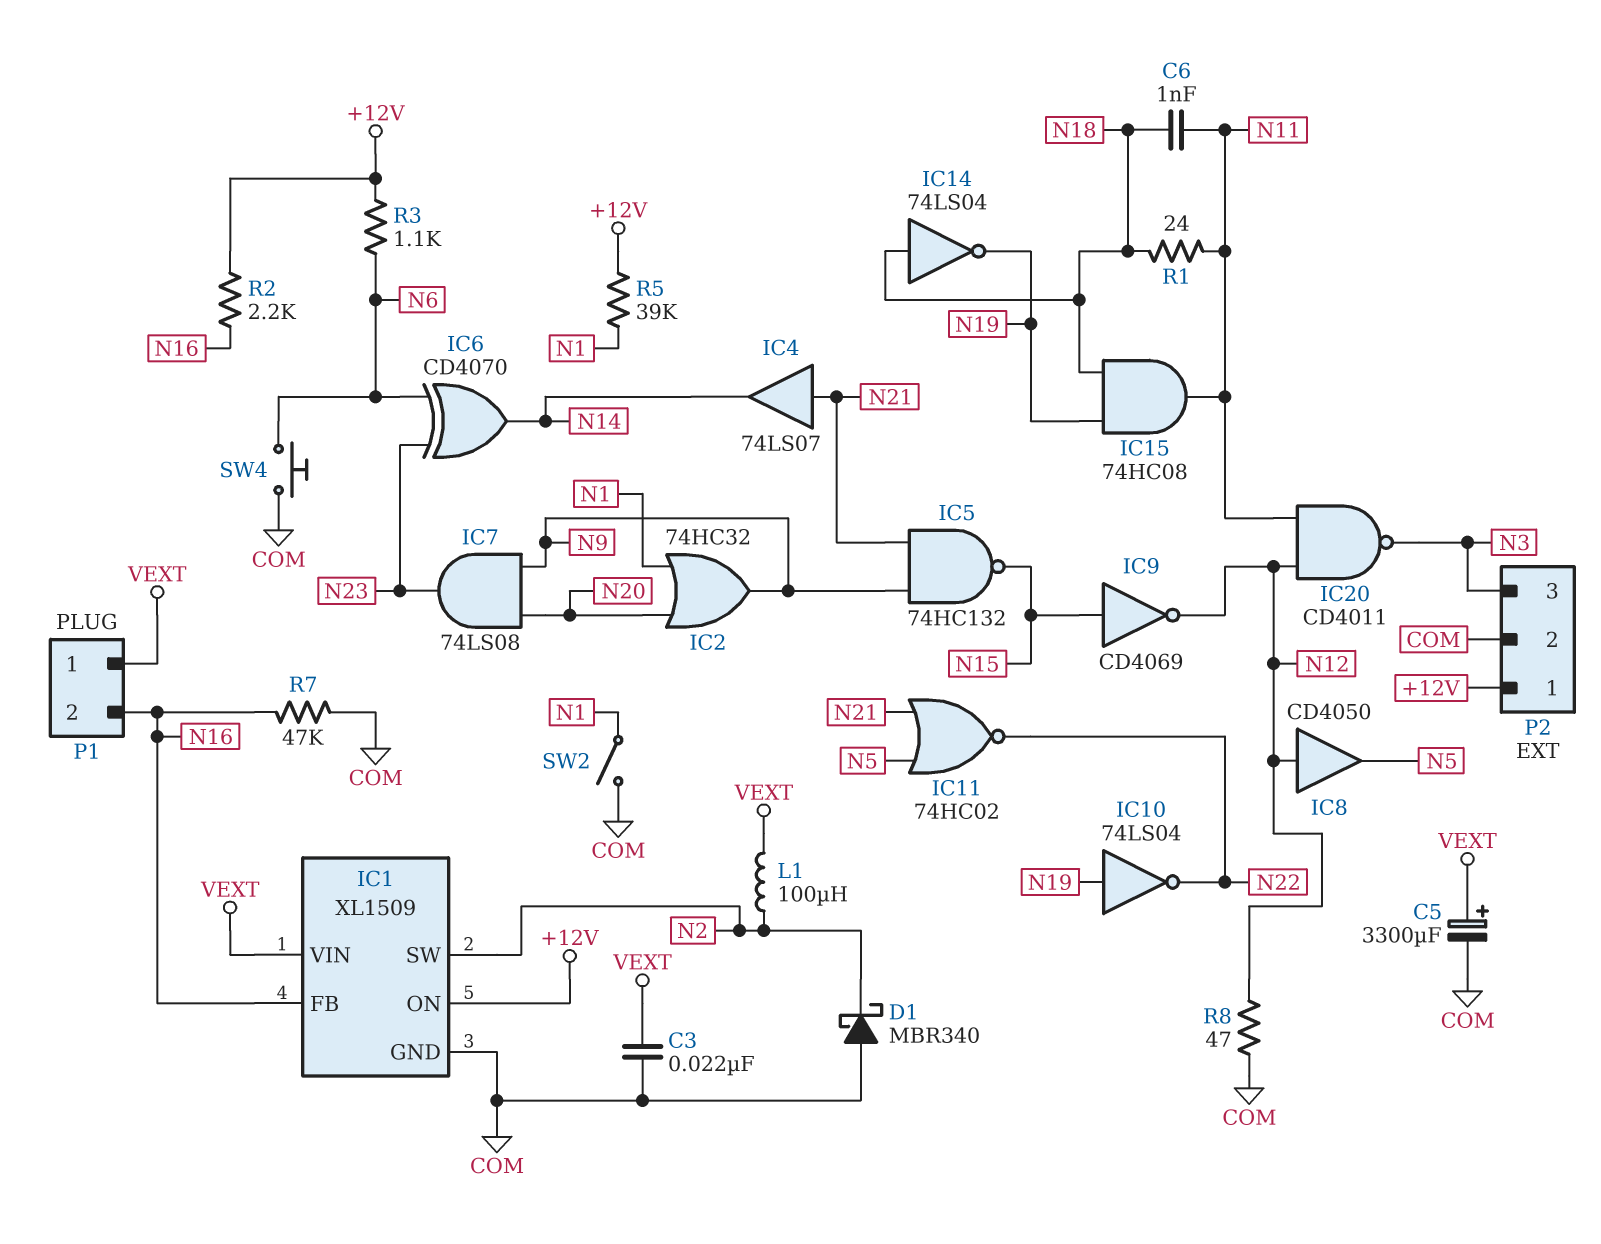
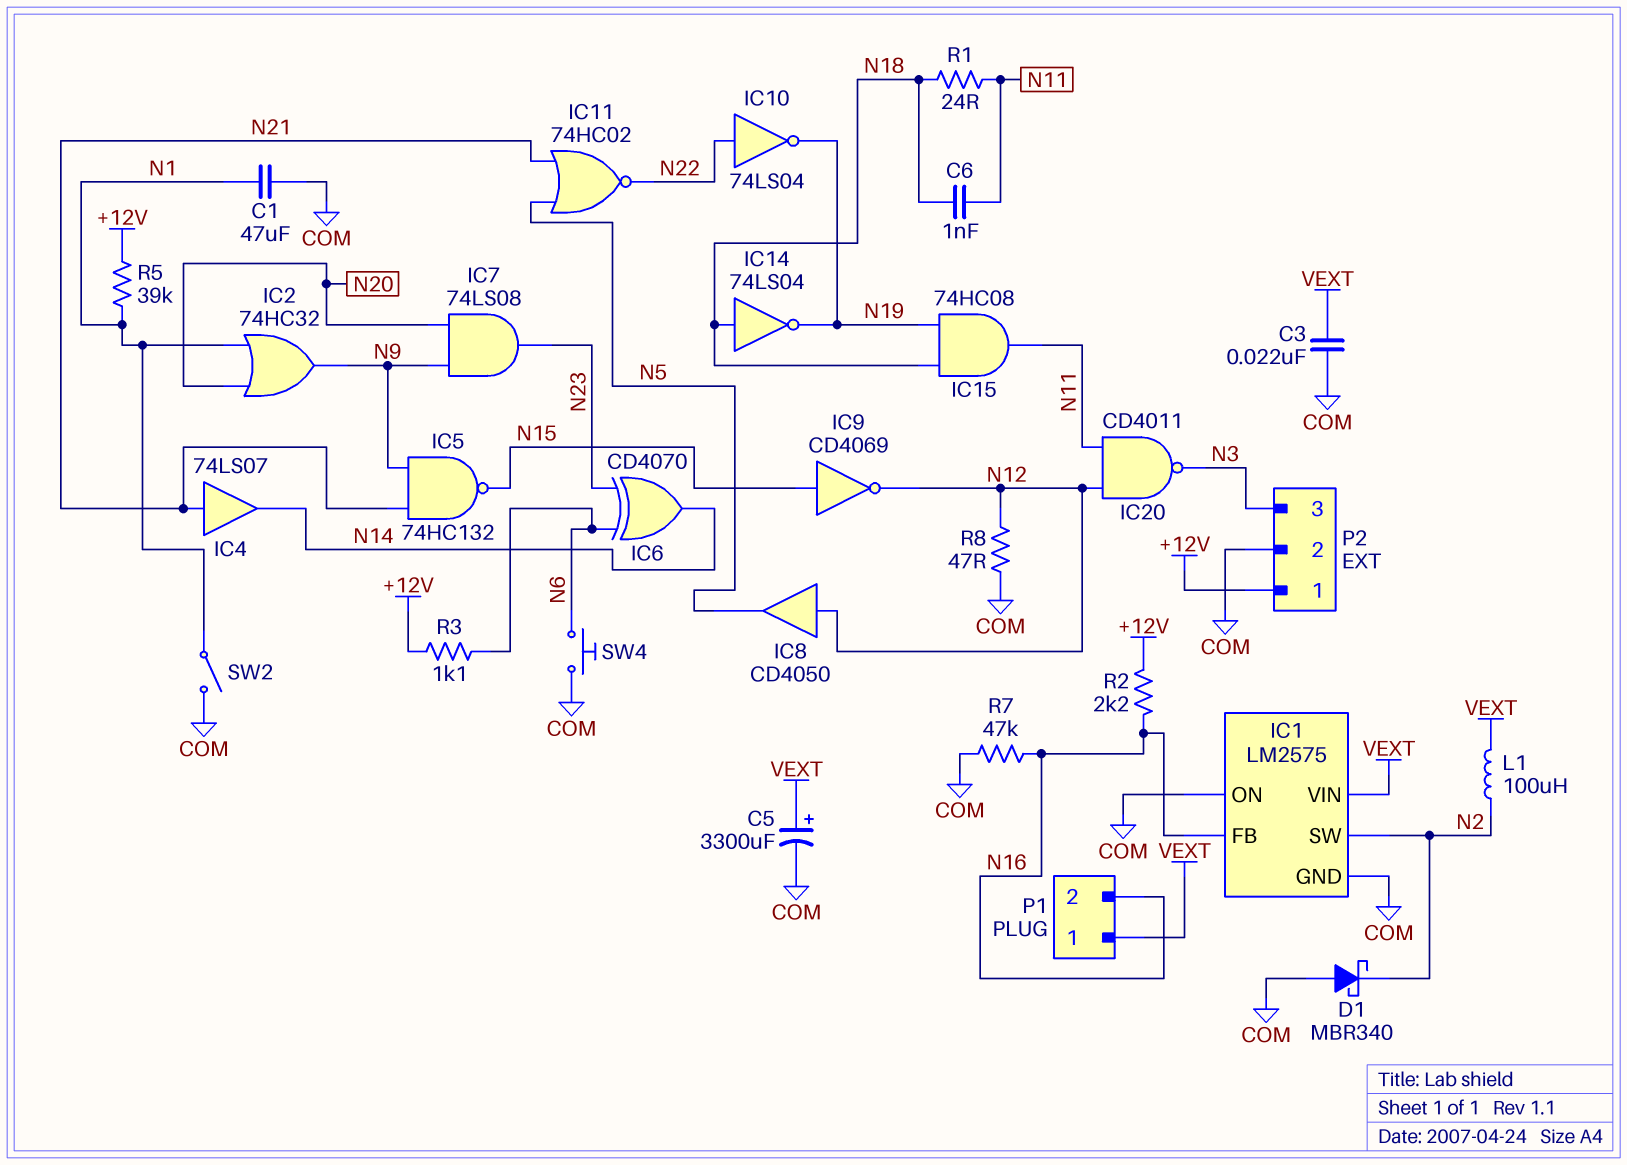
C1: none -> 47uF (COM, N1)
IC1: XL1509 -> LM2575
IC1 pin ON: +12V -> COM
IC10: NOT 74LS04 (in N19, out N22) -> NOT 74LS04 (in N22, out N19)

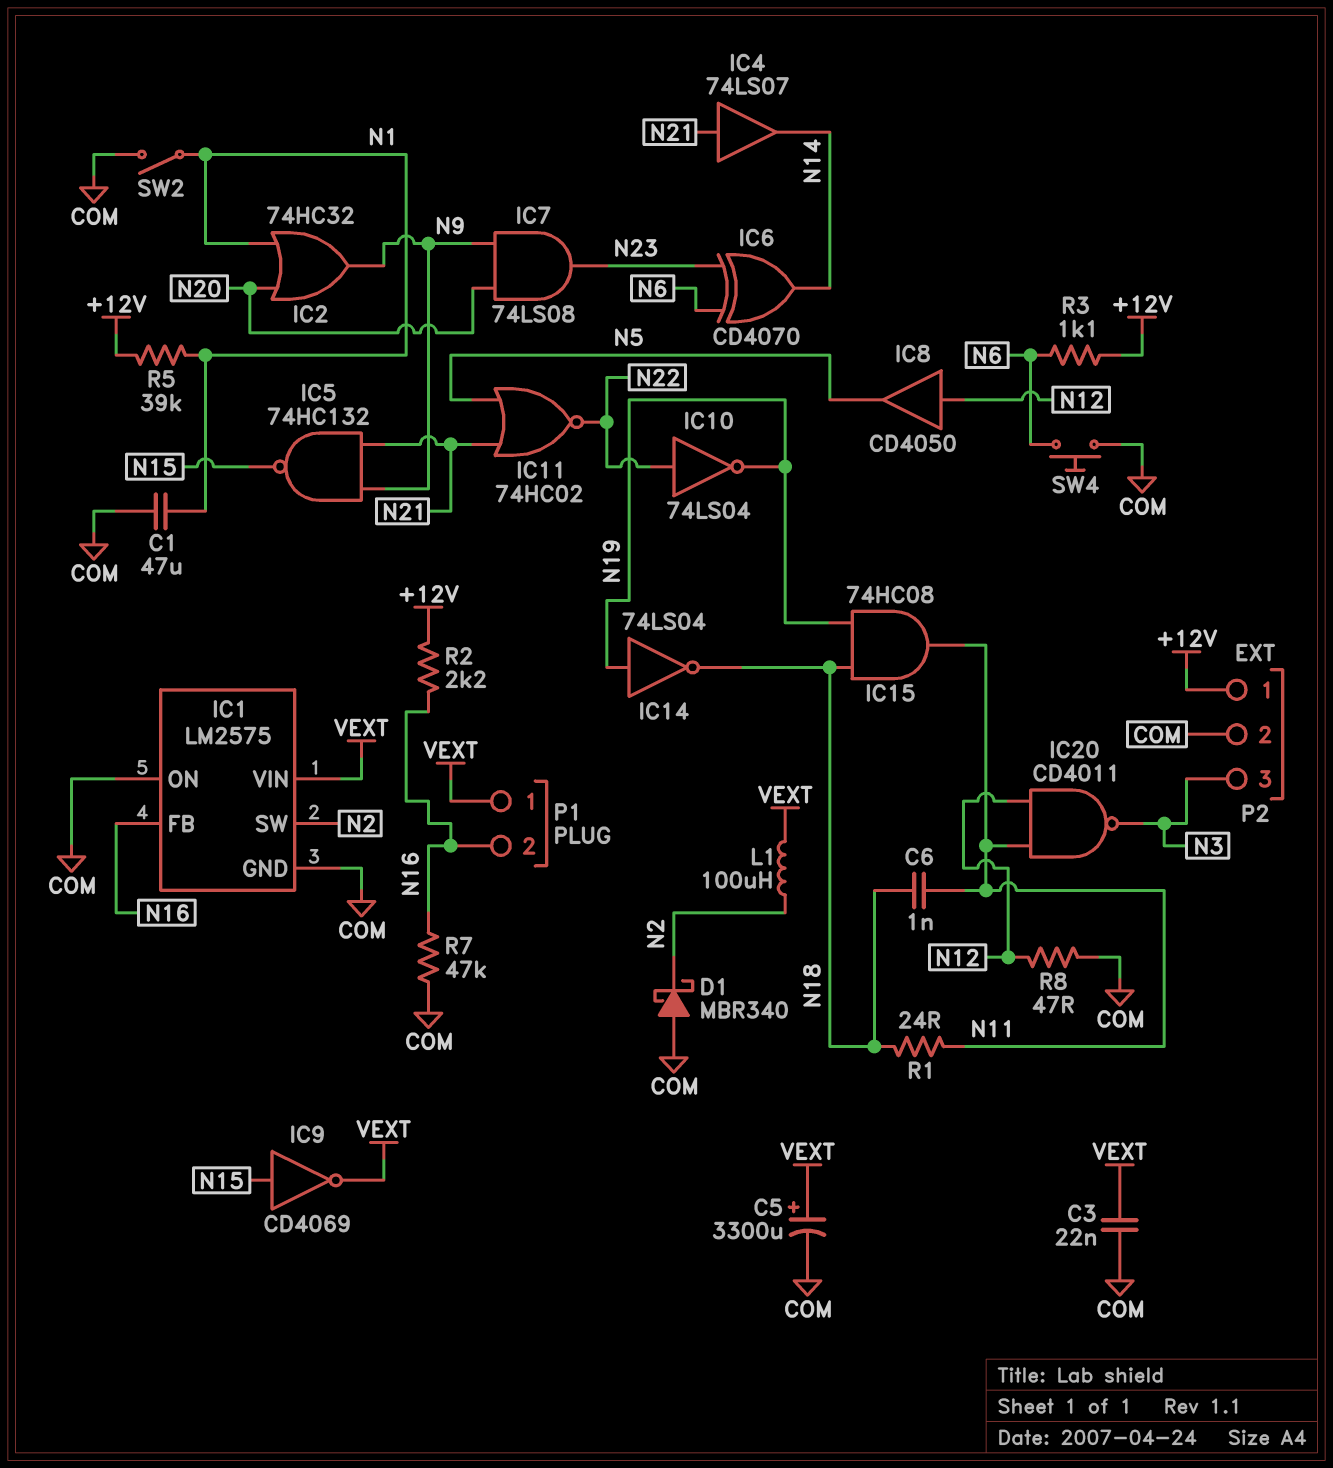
IC9: NOT CD4069 (in N15, out N12) -> NOT CD4069 (in N15, out VEXT)
IC14: NOT 74LS04 (in N18, out N19) -> NOT 74LS04 (in N19, out N18)

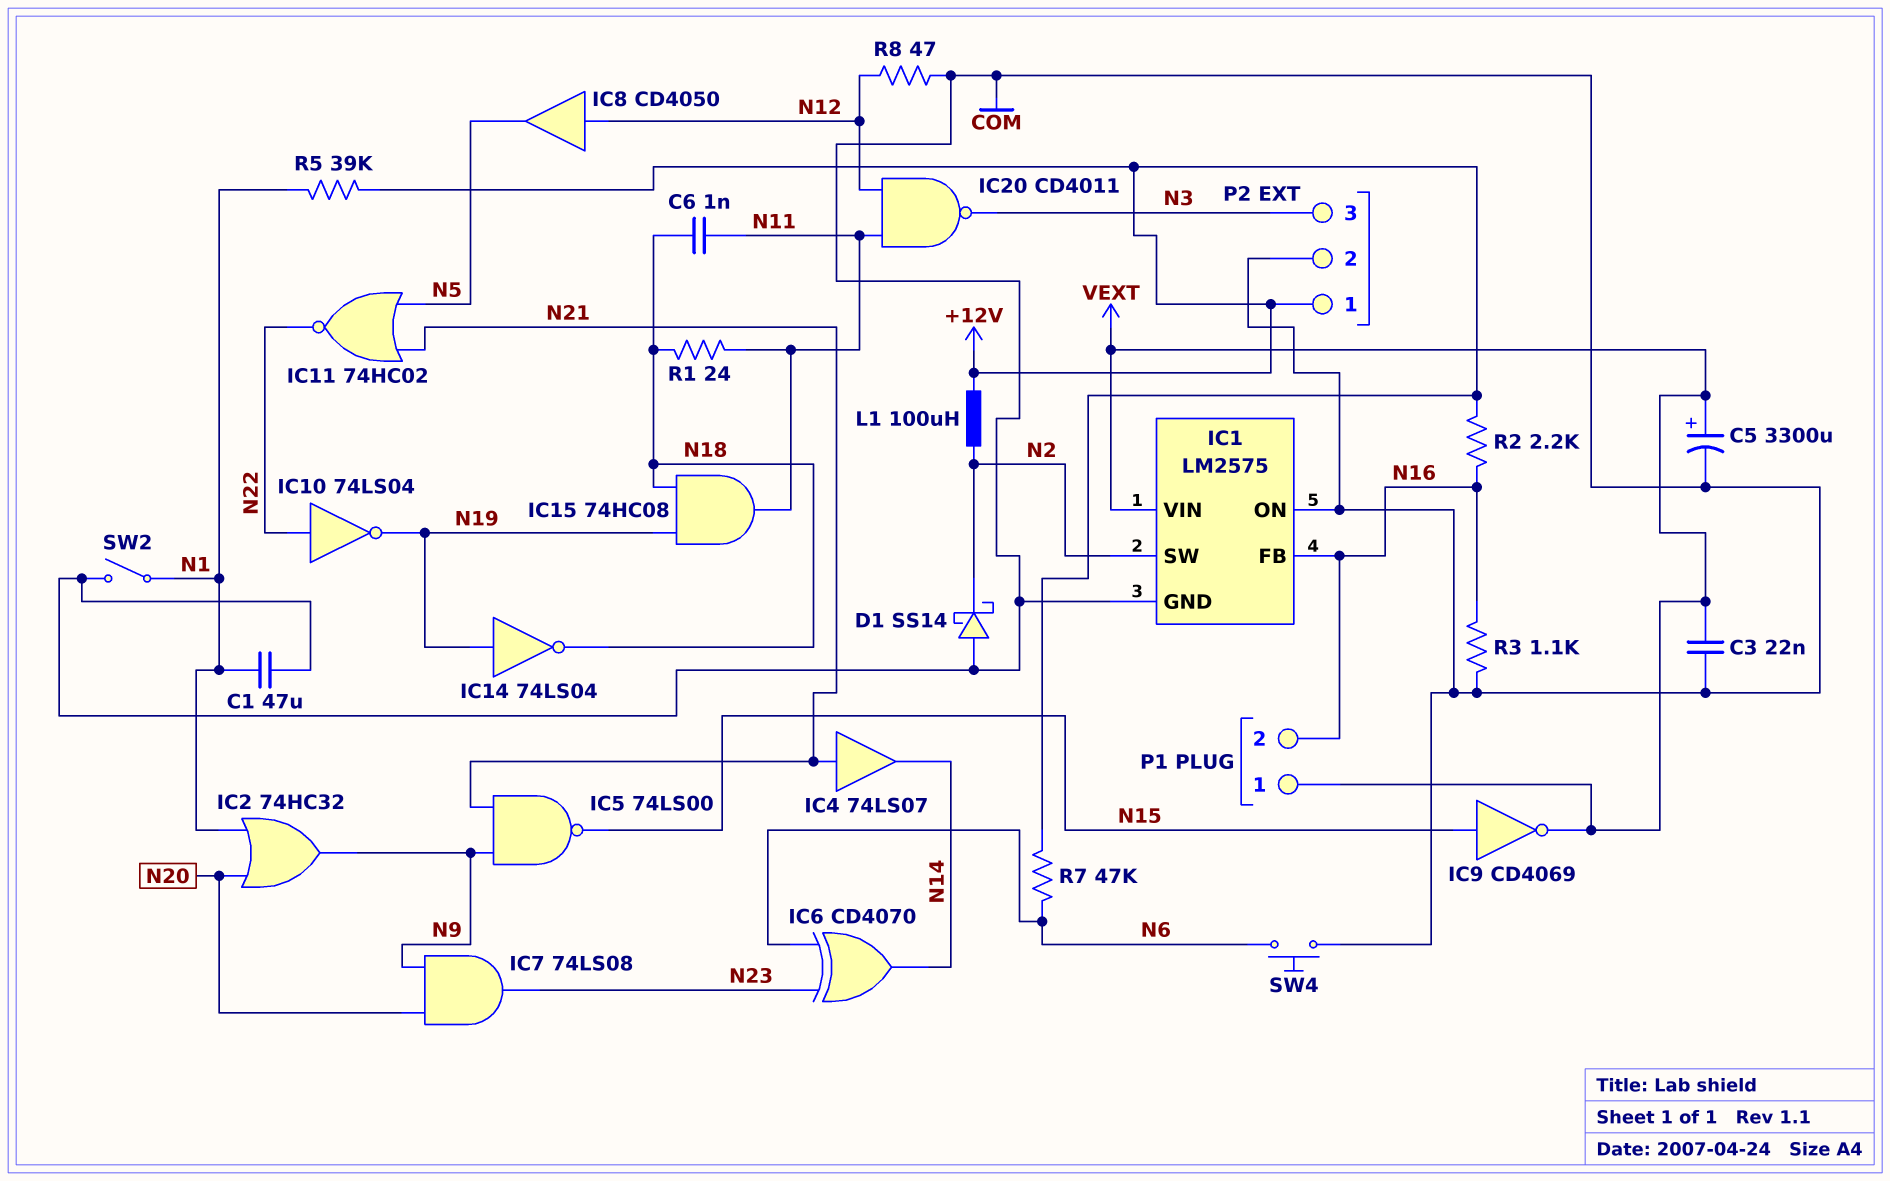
D1: schottky MBR340 (A COM, K N2) -> schottky SS14 (A COM, K N2)
IC5: NAND 74HC132 (in N9, in N21, out N15) -> NAND 74LS00 (in N9, in N21, out N15)
L1: 100uH (N2, VEXT) -> 100uH (+12V, N2)
R3: 1.1k (+12V, N6) -> 1.1k (COM, N16)
R7: 47k (COM, N16) -> 47k (+12V, N6)

